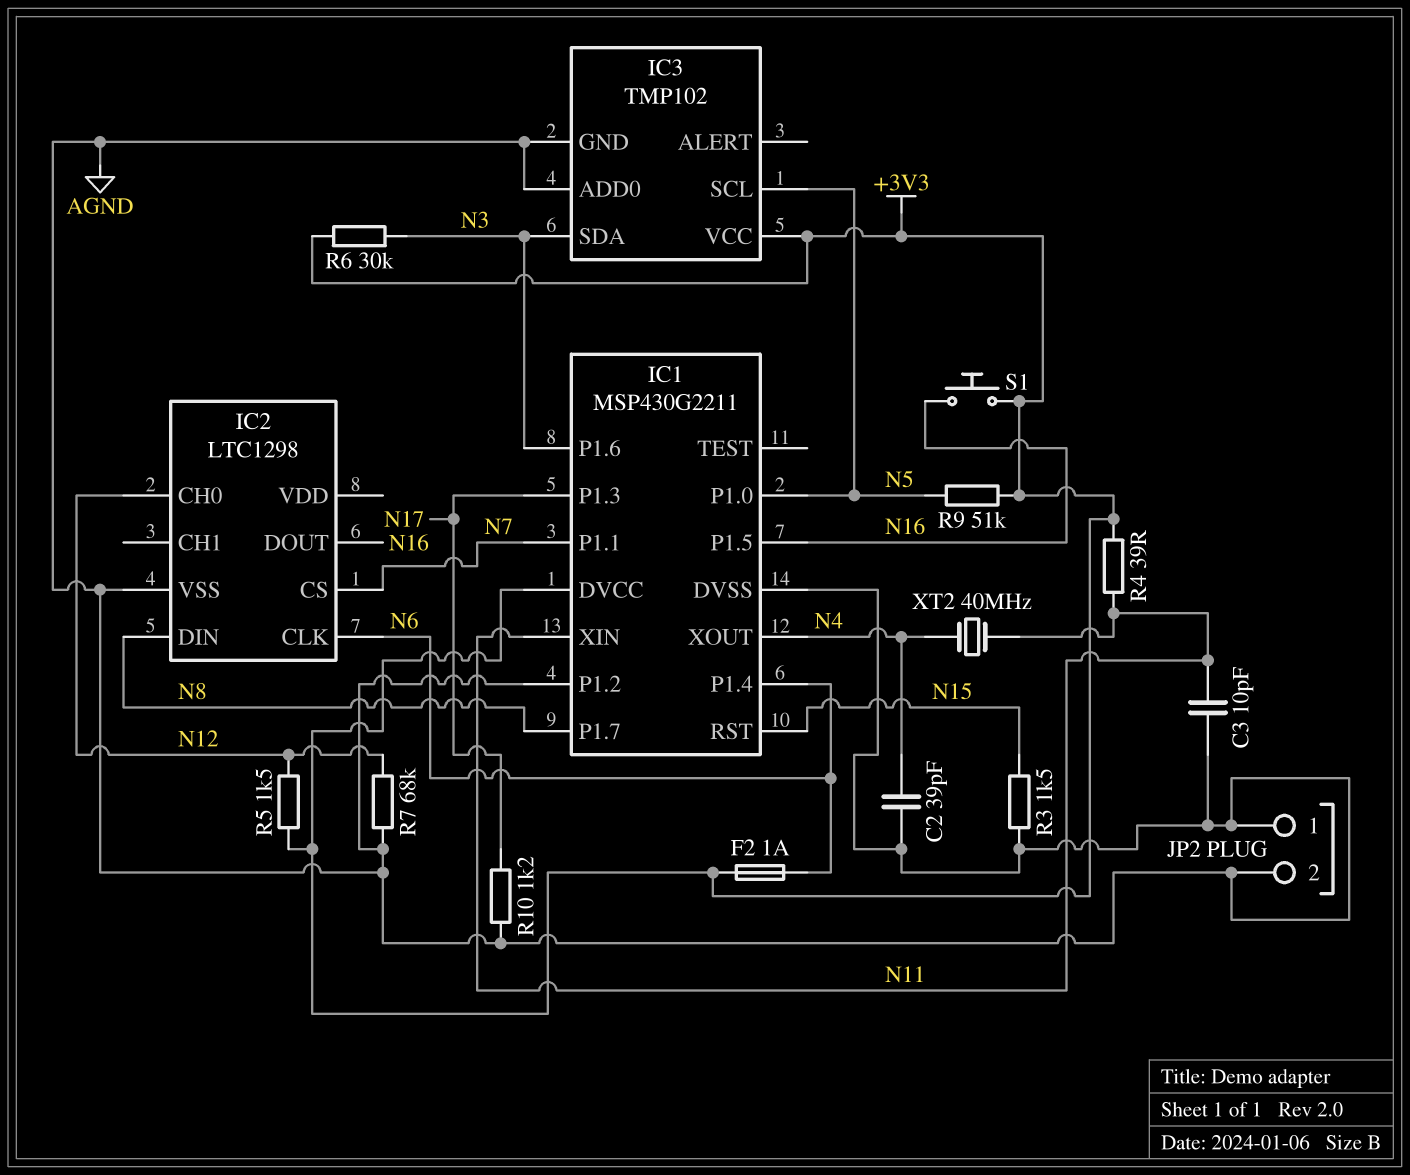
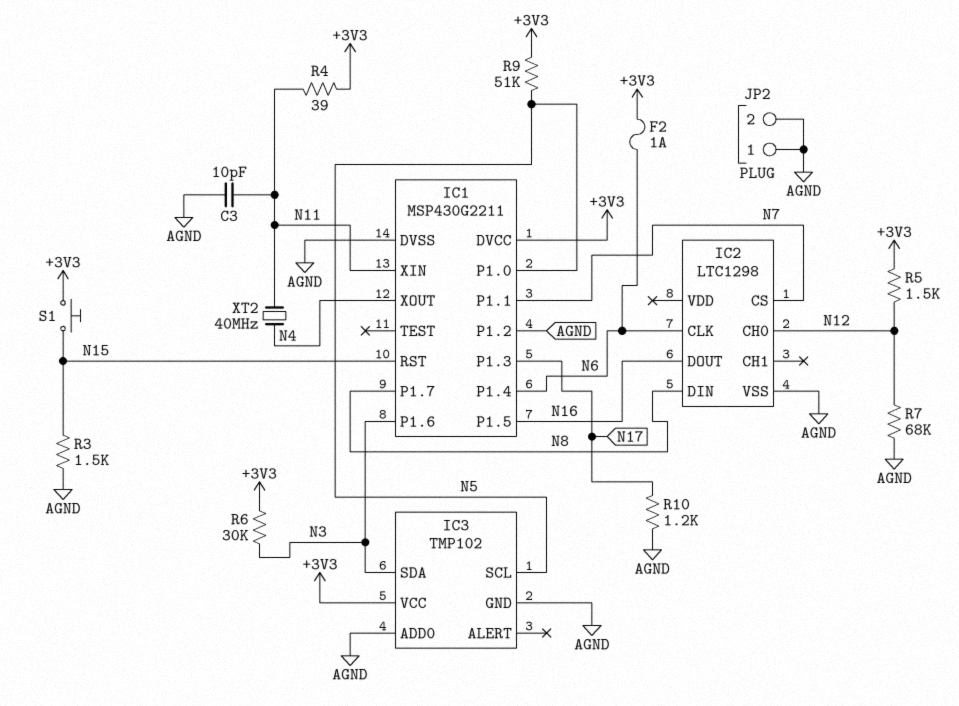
C2: 39pF (AGND, N4) -> none
S1: button (+3V3, N16) -> button (+3V3, N15)

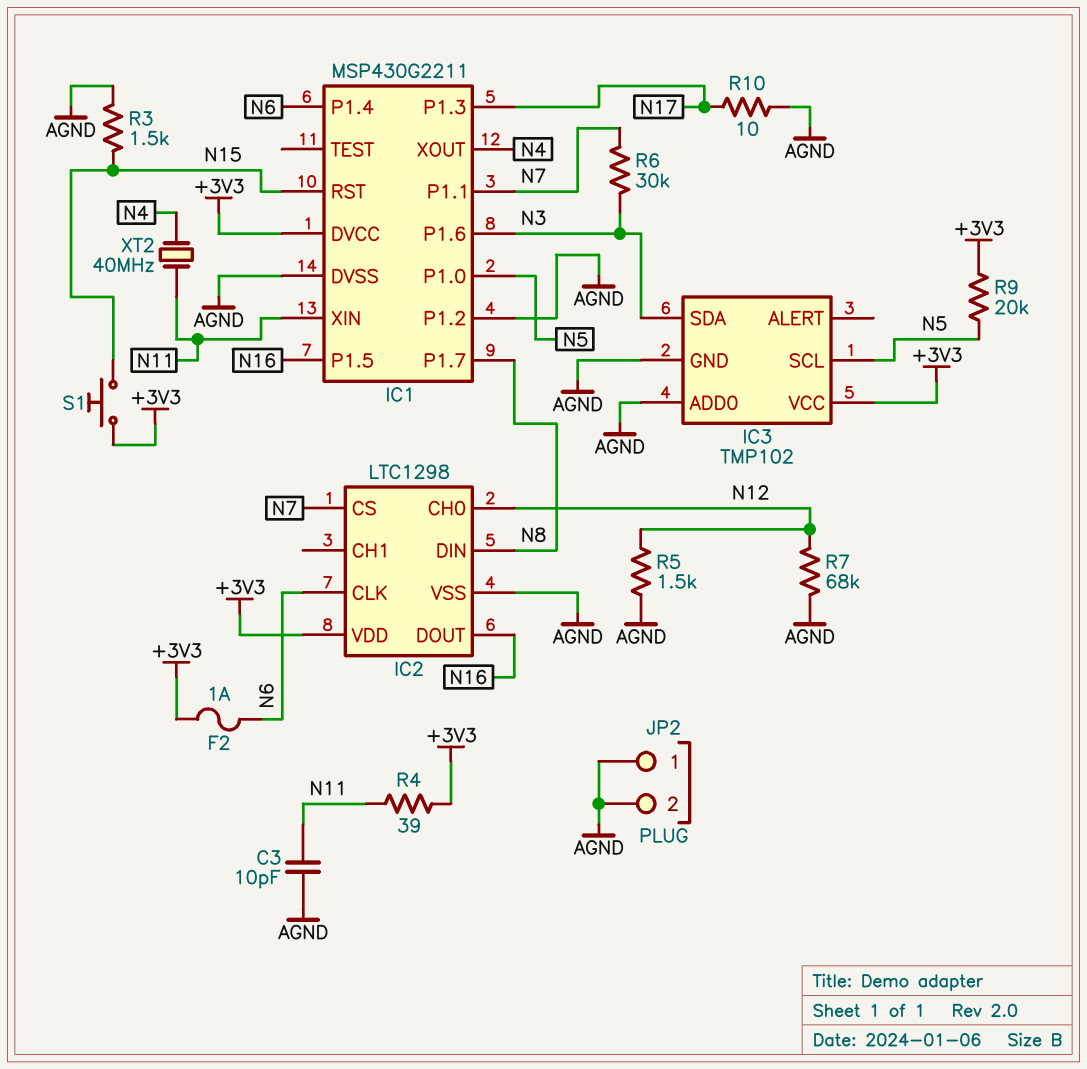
IC2 pin VDD: none -> +3V3
R5: 1.5k (+3V3, N12) -> 1.5k (AGND, N12)
R6: 30k (+3V3, N3) -> 30k (N3, N7)
R9: 51k (+3V3, N5) -> 20k (+3V3, N5)
R10: 1.2k (AGND, N17) -> 10 (AGND, N17)

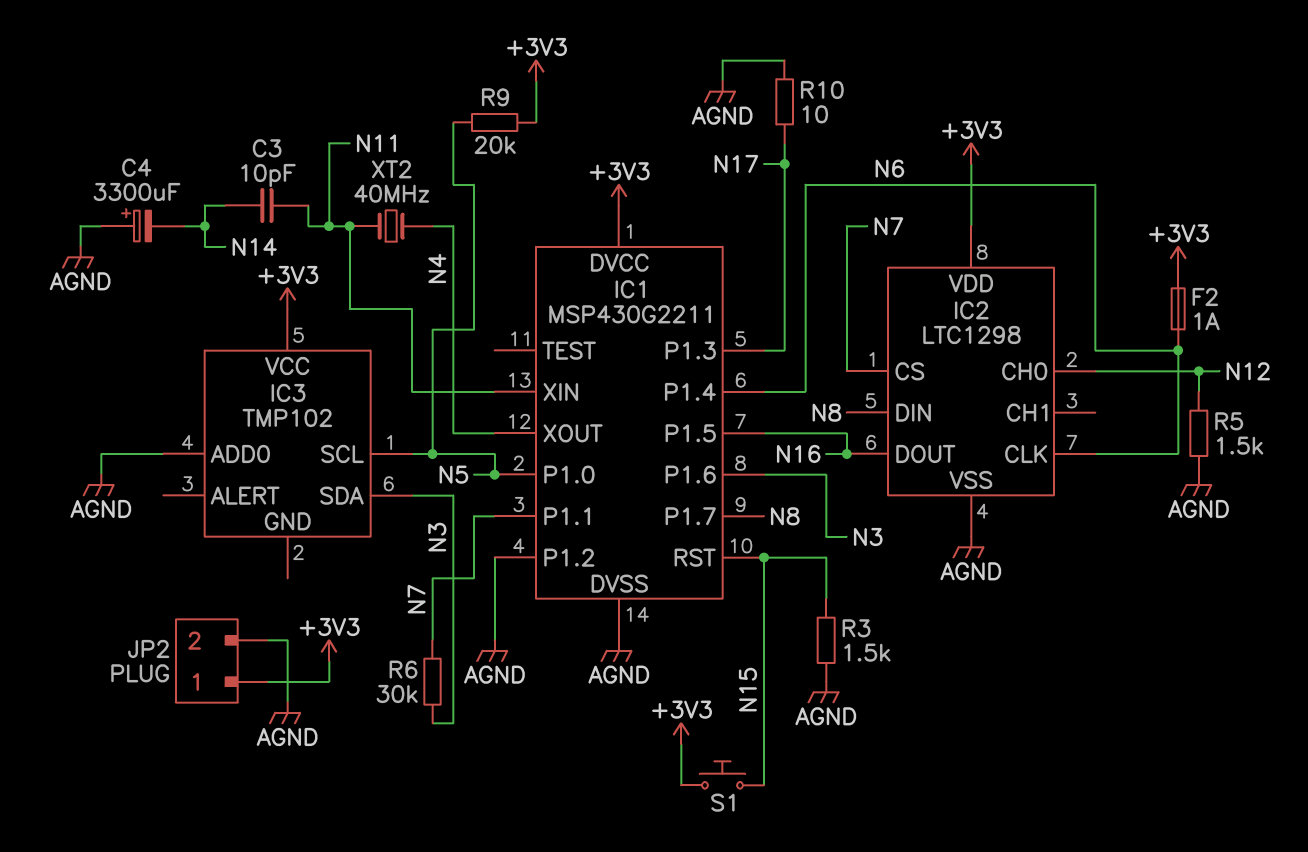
C3: 10pF (AGND, N11) -> 10pF (N11, N14)
C4: none -> 3300uF (plus AGND, minus N14)
IC3 pin GND: AGND -> none
JP2 pin 1: AGND -> +3V3
R4: 39 (+3V3, N11) -> none
R7: 68k (AGND, N12) -> none

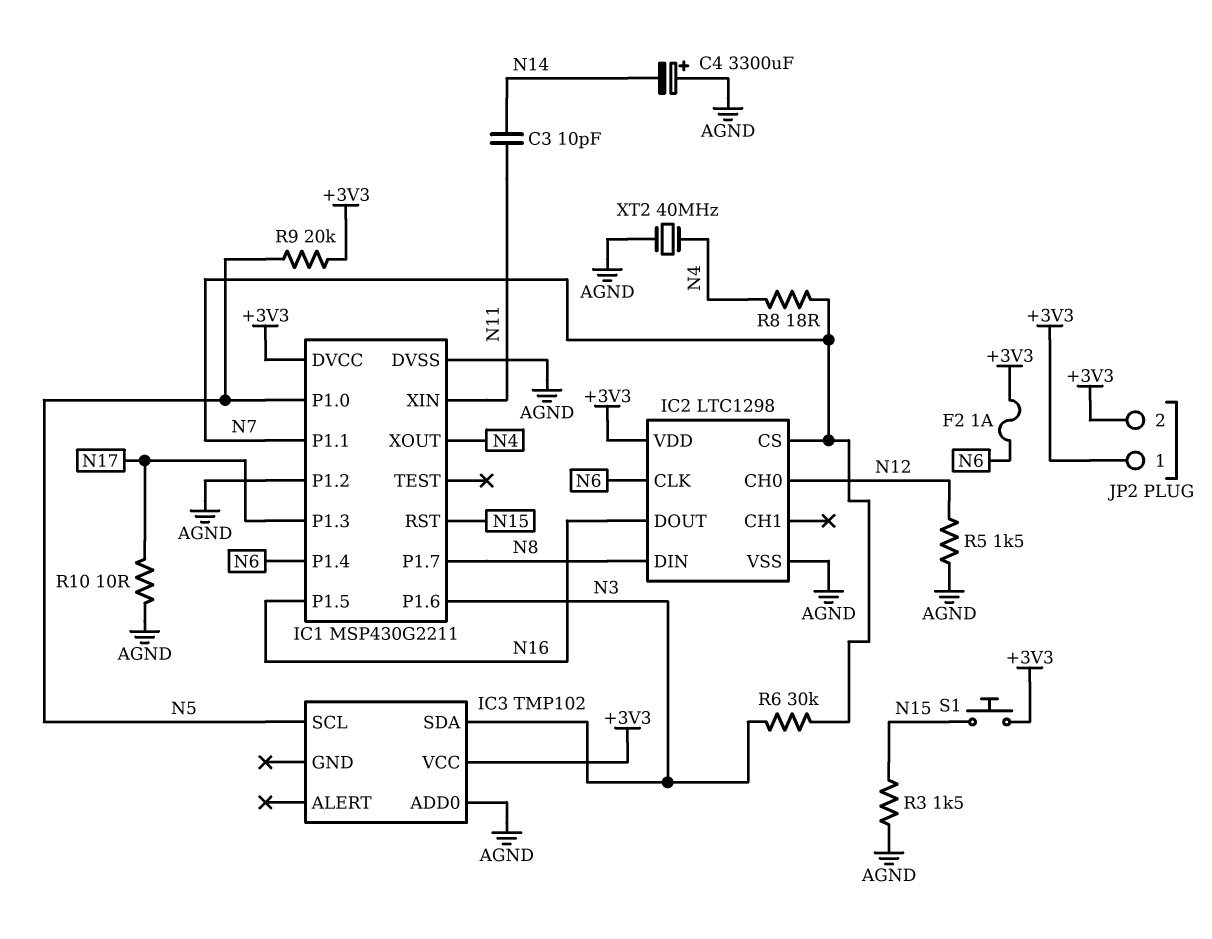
JP2 pin 2: AGND -> +3V3
R8: none -> 18 (N4, N7)
XT2: 40MHz (N4, N11) -> 40MHz (AGND, N4)

